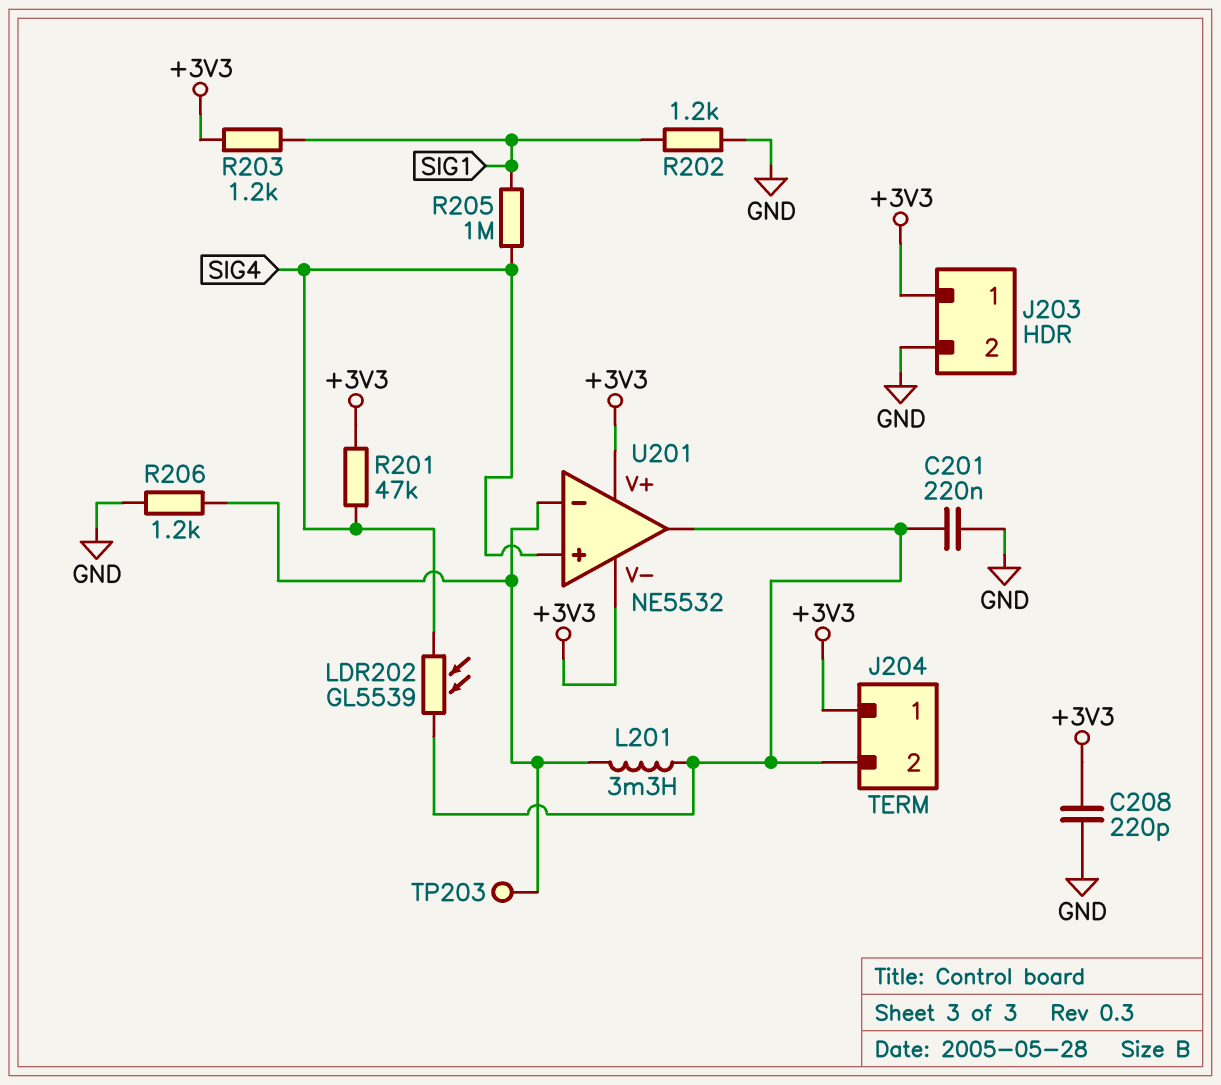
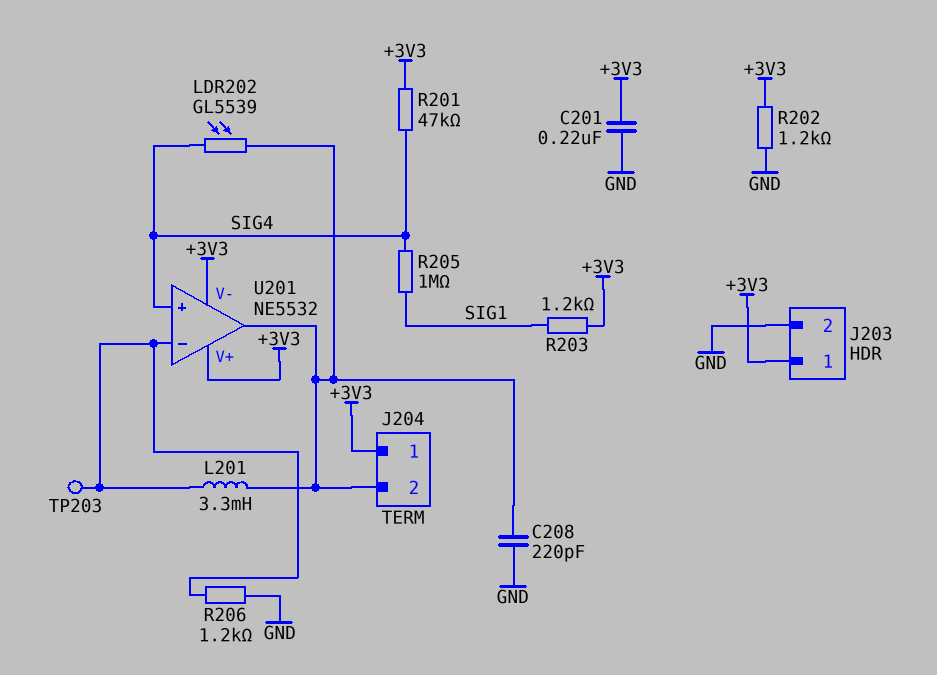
C201: 220nF (GND, J204/2) -> 220nF (+3V3, GND)
C208: 220pF (+3V3, GND) -> 220pF (GND, J204/2)
R202: 1.2k (GND, SIG1) -> 1.2k (+3V3, GND)

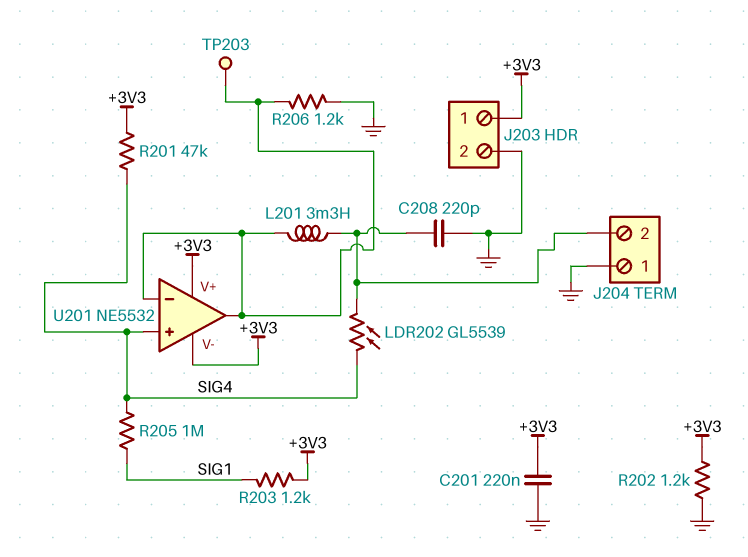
J204 pin 1: +3V3 -> GND
U201 pin out: J204/2 -> U201/in-

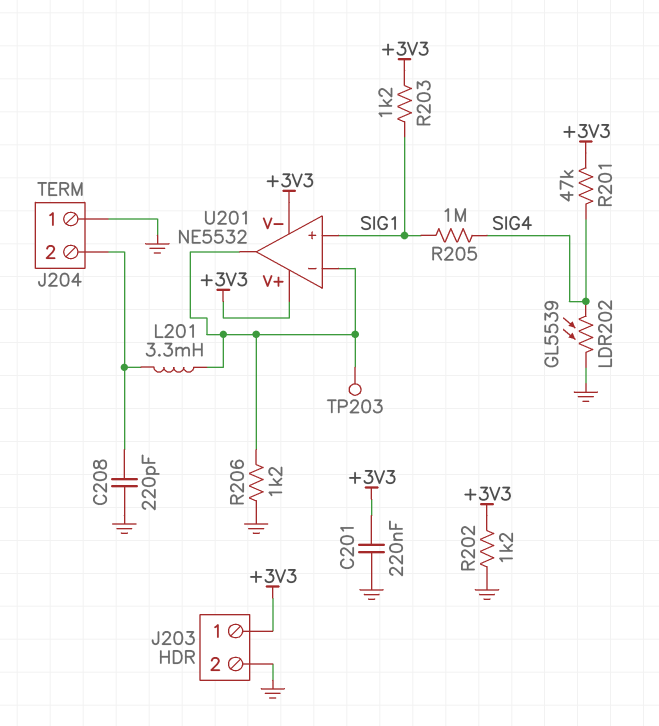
LDR202: GL5539 (J204/2, SIG4) -> GL5539 (GND, SIG4)
U201 pin in+: SIG4 -> SIG1

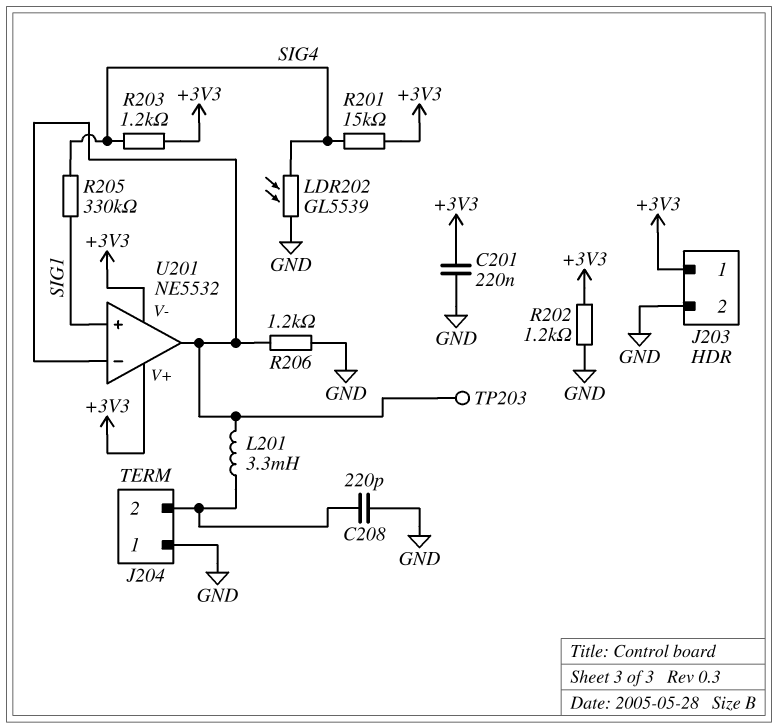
R201: 47k (+3V3, SIG4) -> 15k (+3V3, SIG4)
R203: 1.2k (+3V3, SIG1) -> 1.2k (+3V3, SIG4)
R205: 1M (SIG1, SIG4) -> 330k (SIG1, SIG4)

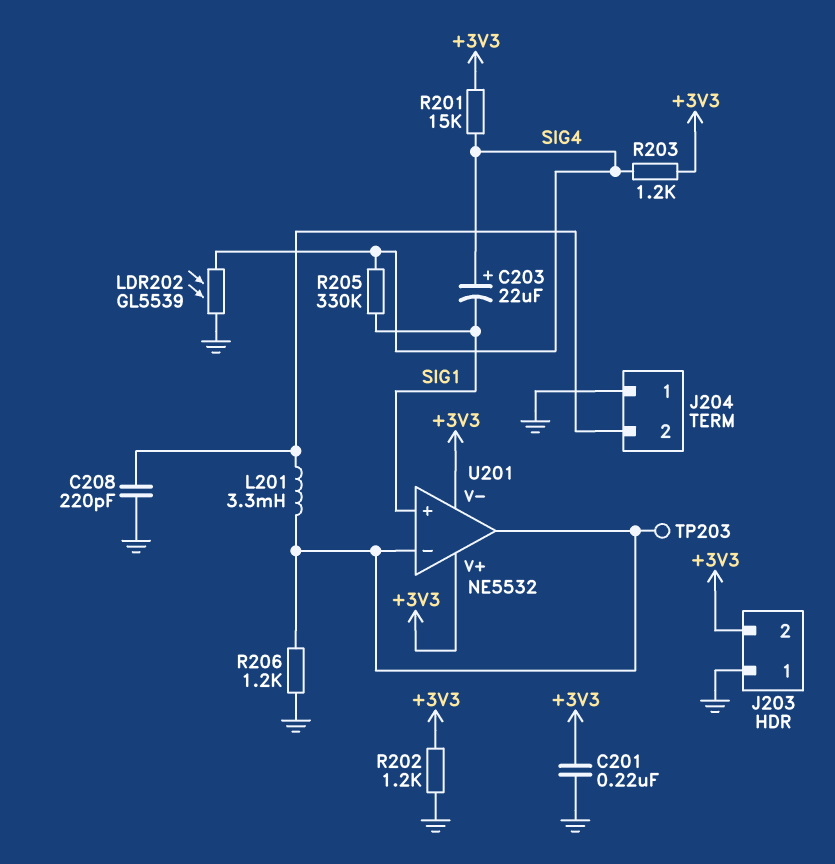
C203: none -> 22uF (plus SIG4, minus SIG1)
J203 pin 1: +3V3 -> GND
J203 pin 2: GND -> +3V3

